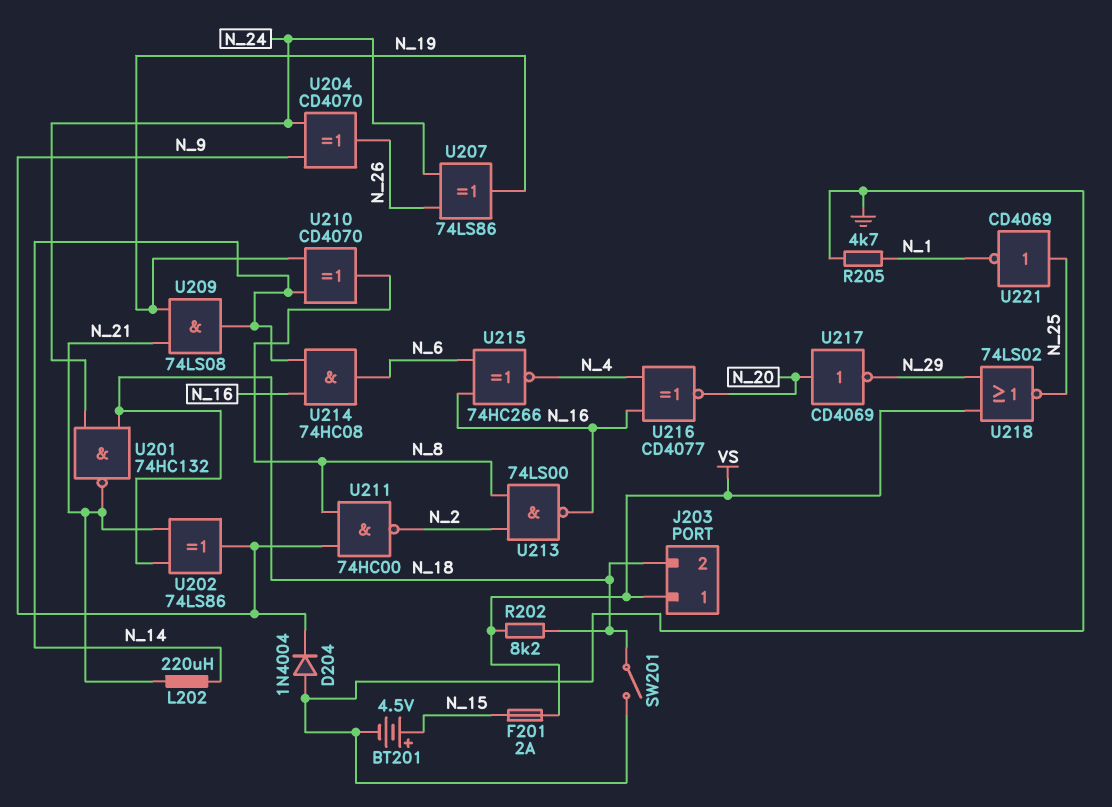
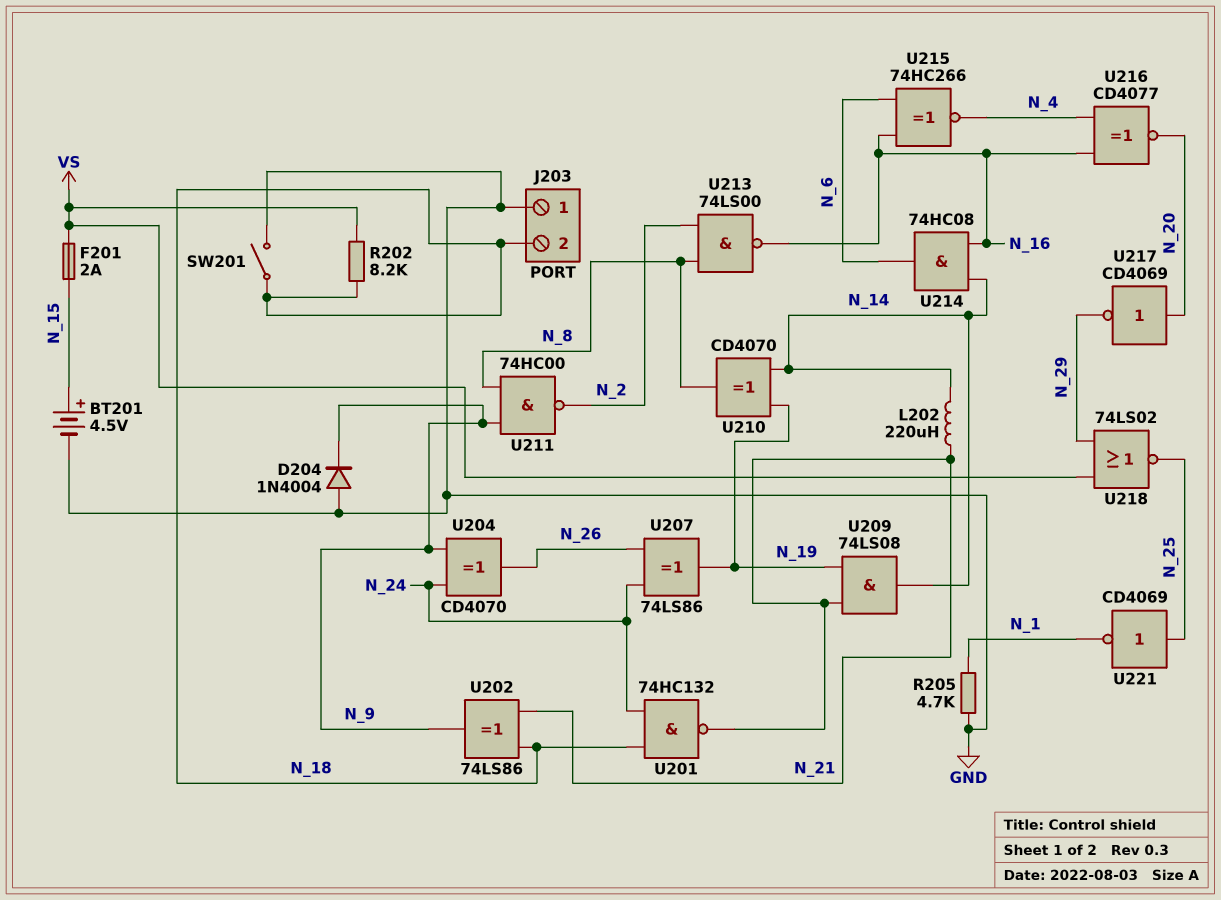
J203 pin 1: VS -> GND

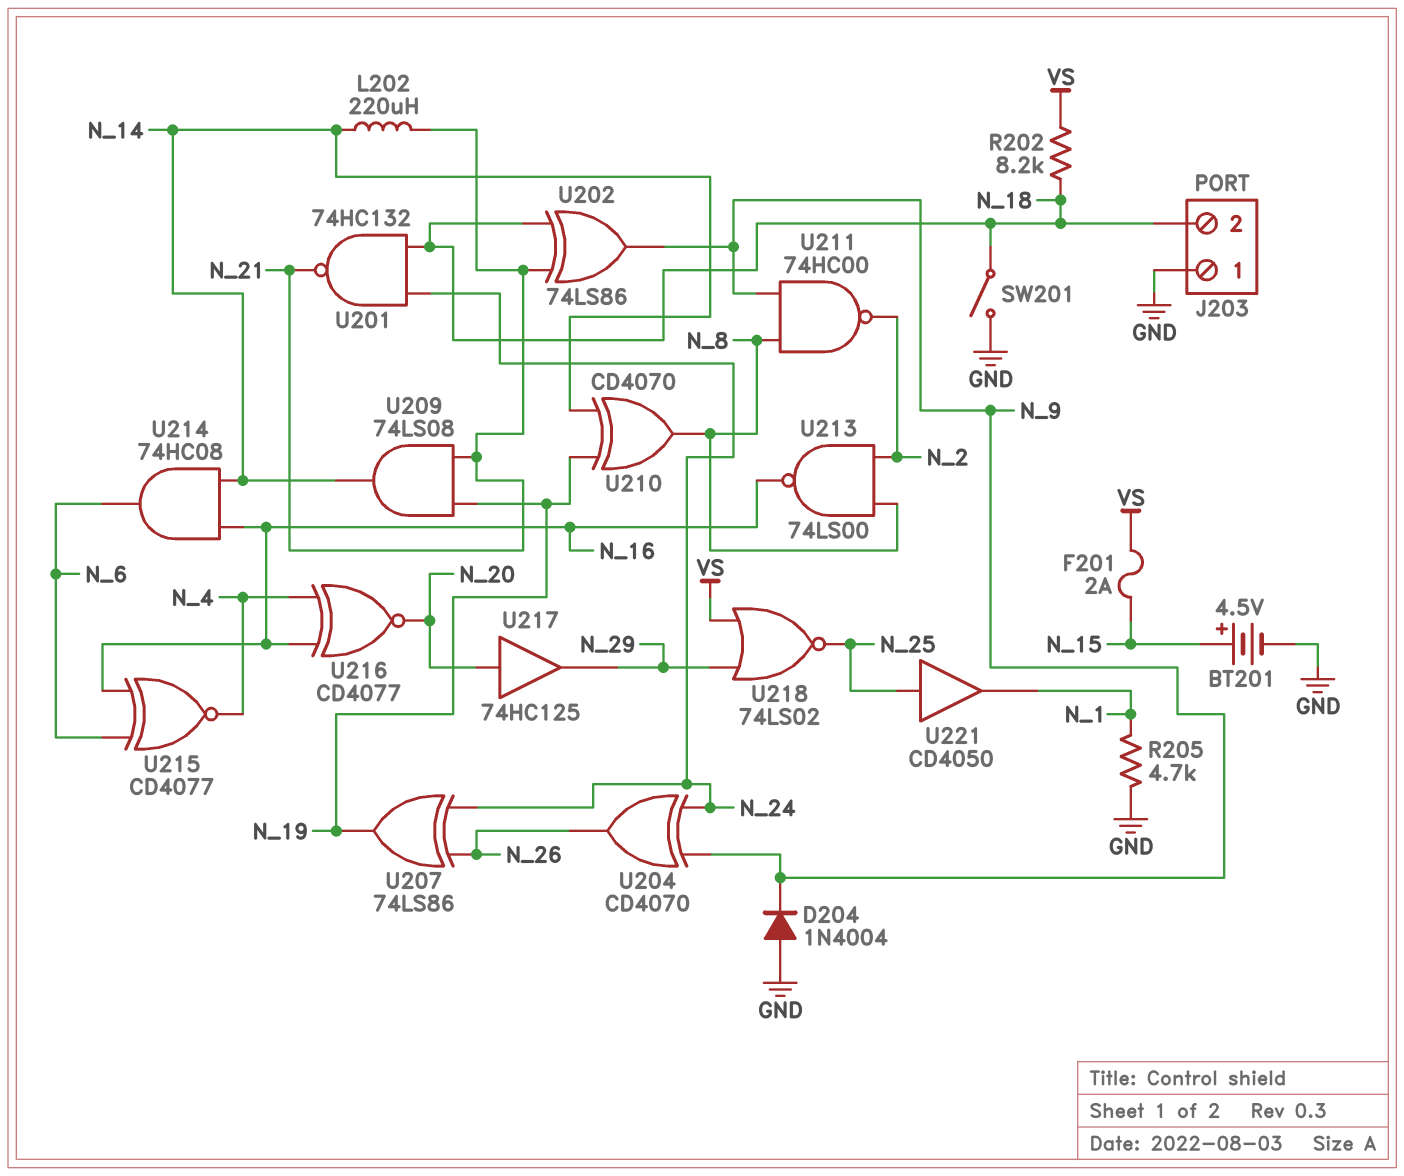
U215: XNOR 74HC266 (in N_6, in N_16, out N_4) -> XNOR CD4077 (in N_6, in N_16, out N_4)
U217: NOT CD4069 (in N_20, out N_29) -> buffer 74HC125 (in N_20, out N_29)
U221: NOT CD4069 (in N_25, out N_1) -> buffer CD4050 (in N_25, out N_1)

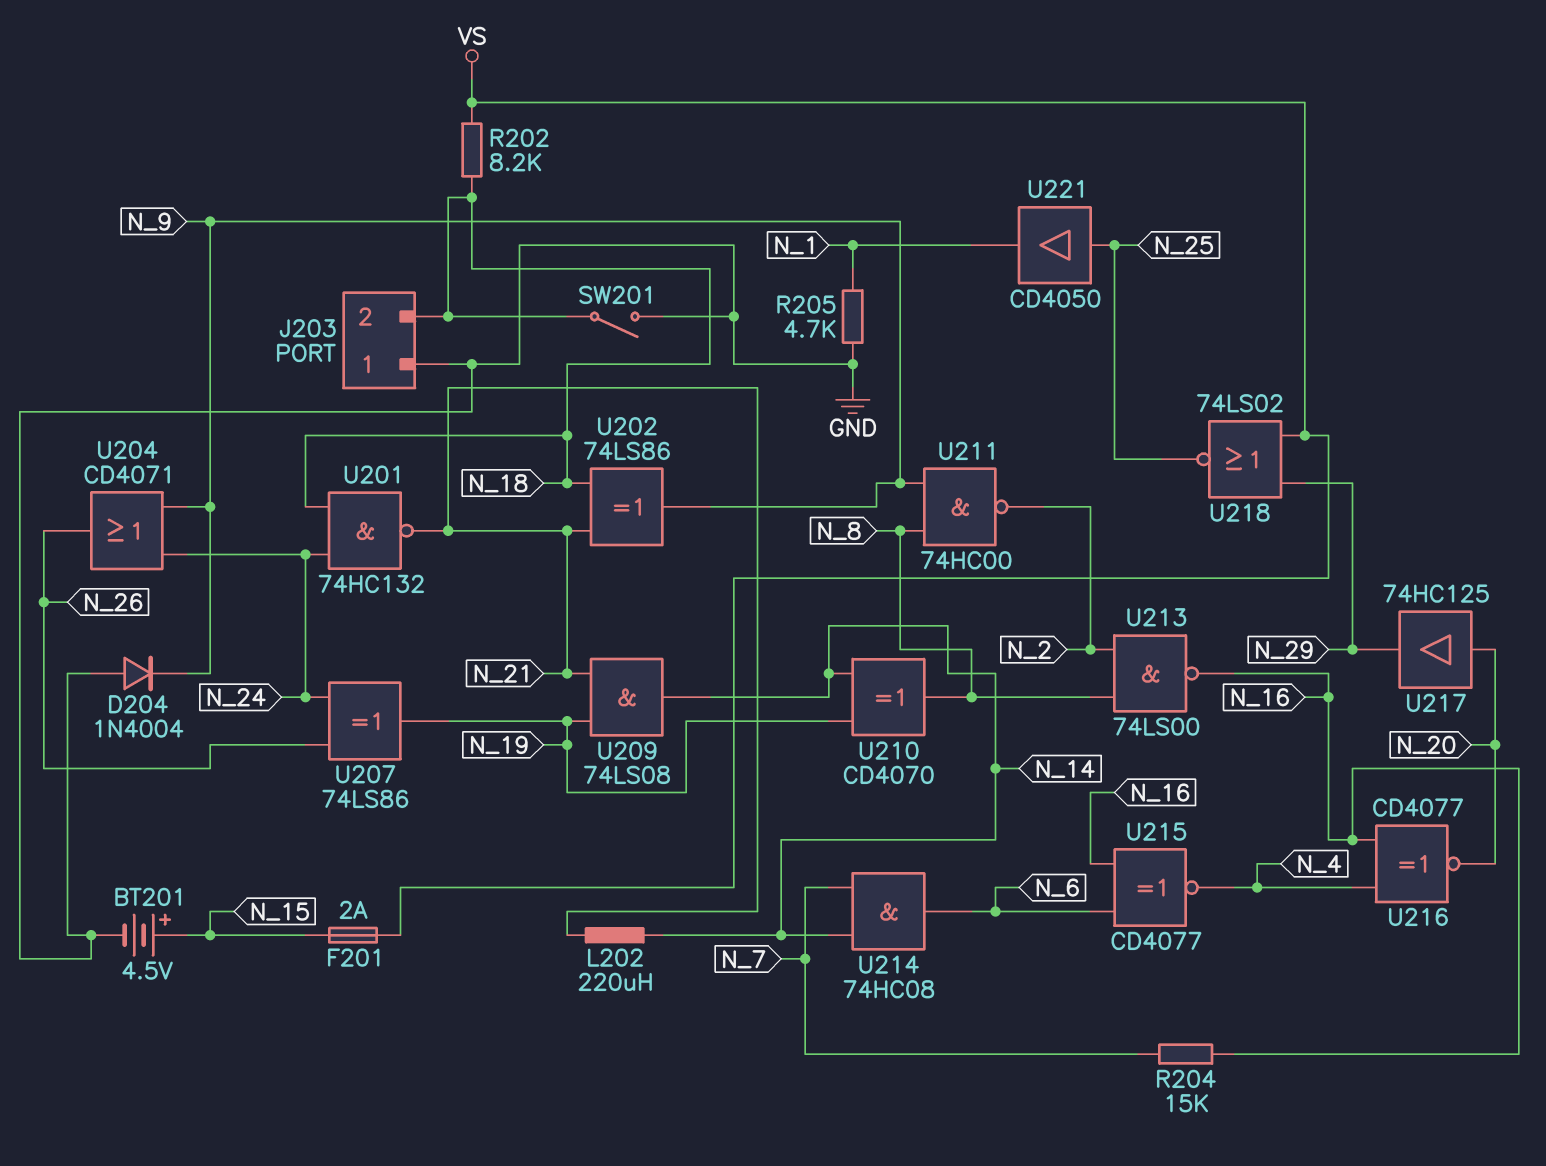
R204: none -> 15k (N_7, N_16)
U204: XOR CD4070 (in N_9, in N_24, out N_26) -> OR CD4071 (in N_9, in N_24, out N_26)
U214: AND 74HC08 (in N_14, in N_16, out N_6) -> AND 74HC08 (in N_7, in N_14, out N_6)

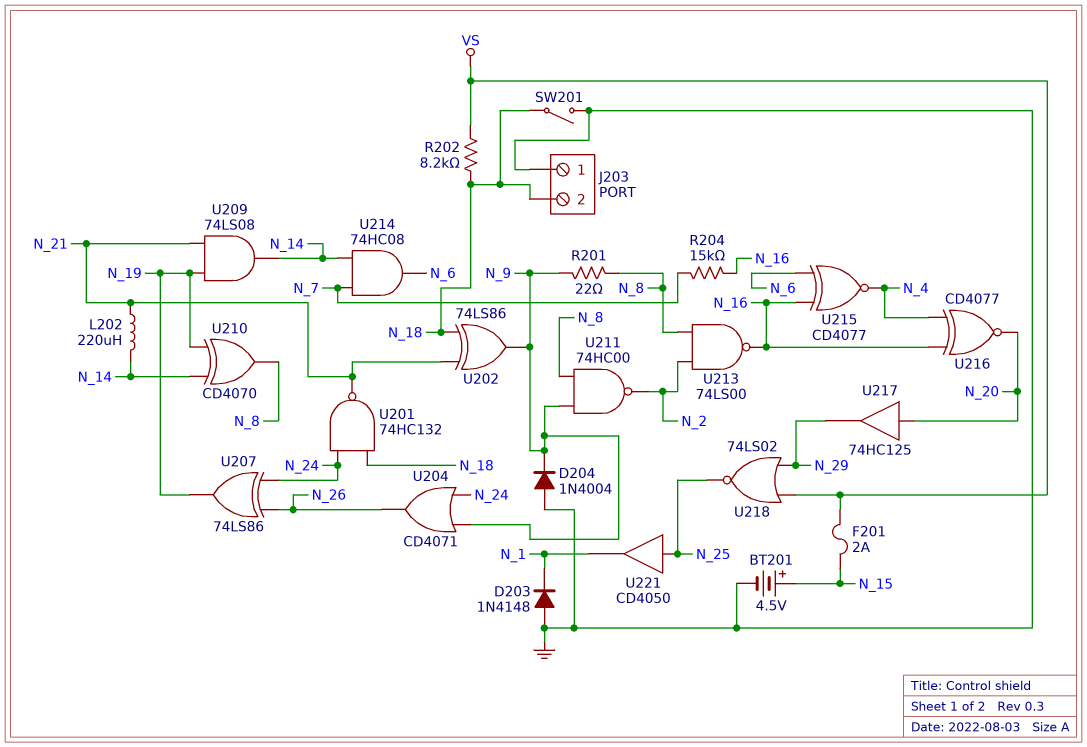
D203: none -> diode 1N4148 (A GND, K N_1)
R201: none -> 22 (N_8, N_9)
R205: 4.7k (GND, N_1) -> none

